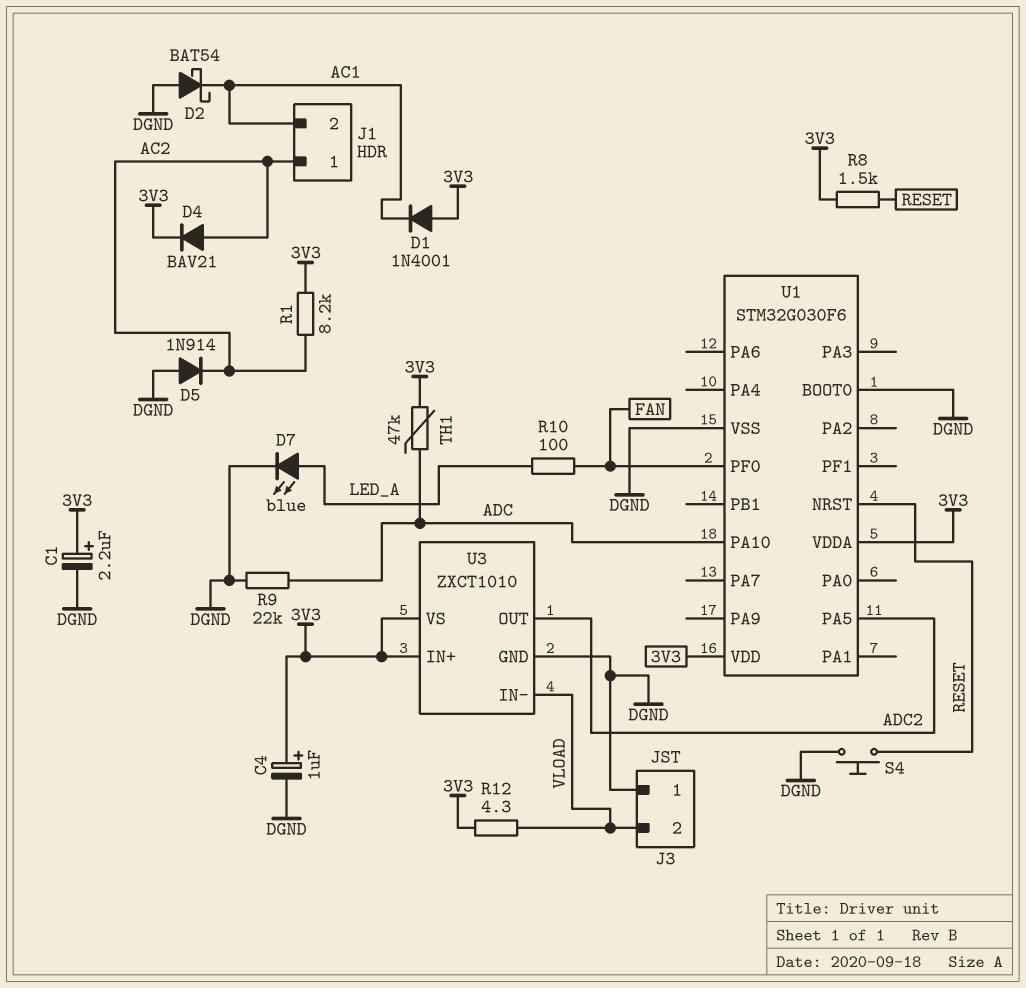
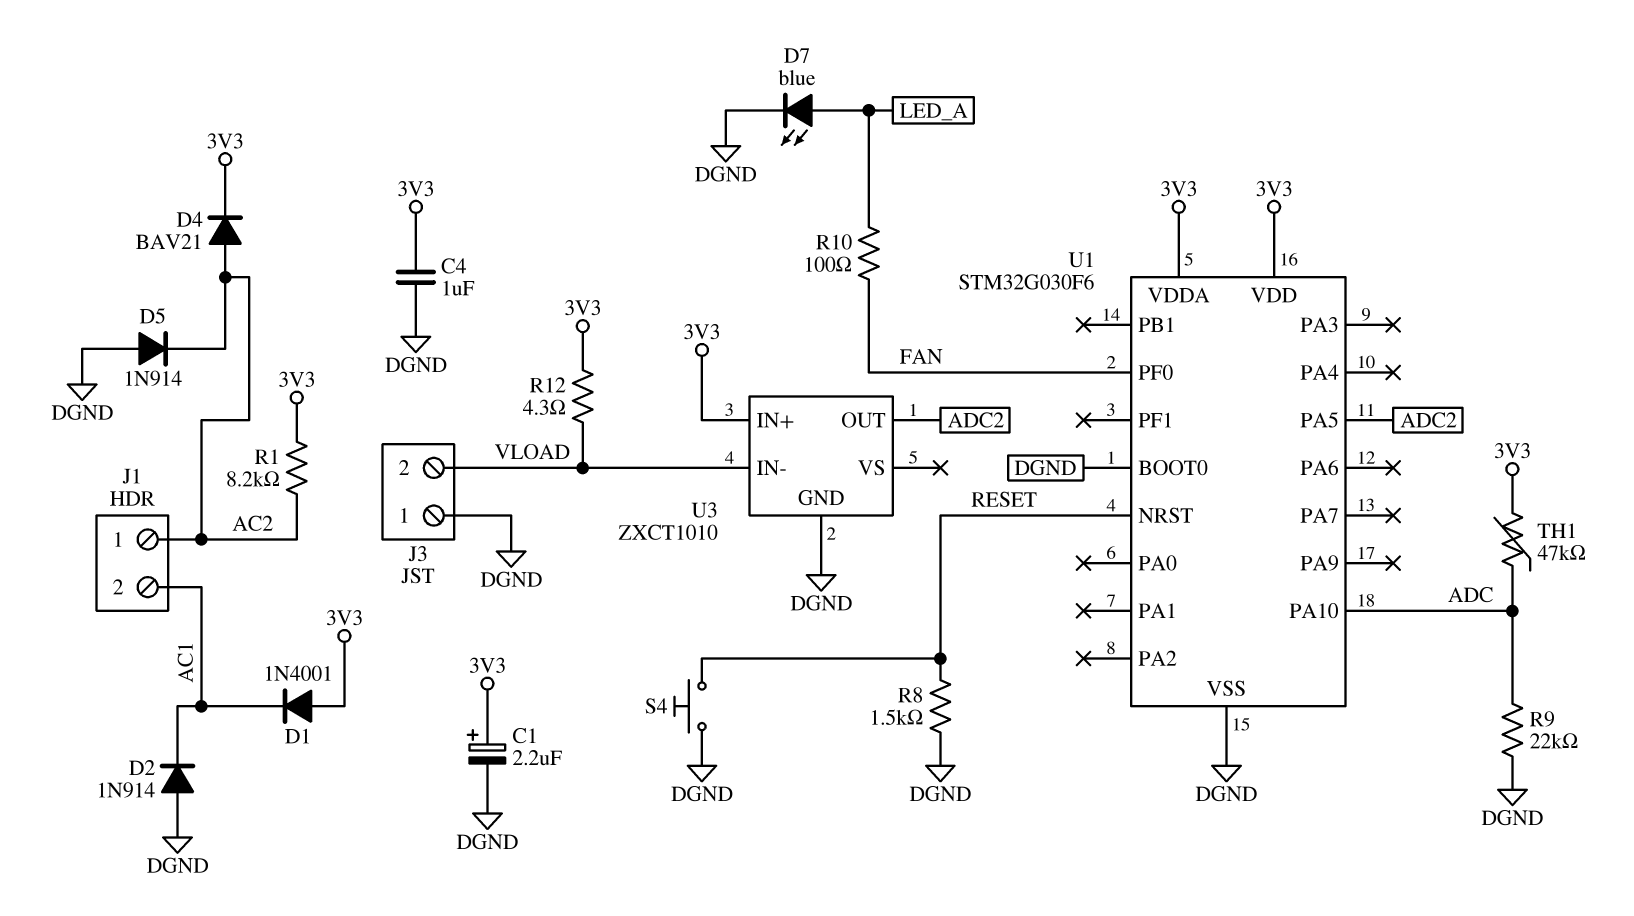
C4: 1uF (plus 3V3, minus DGND) -> 1uF (3V3, DGND)
D2: schottky BAT54 (A DGND, K AC1) -> diode 1N914 (A DGND, K AC1)
R8: 1.5k (3V3, RESET) -> 1.5k (DGND, RESET)
U3 pin VS: 3V3 -> none

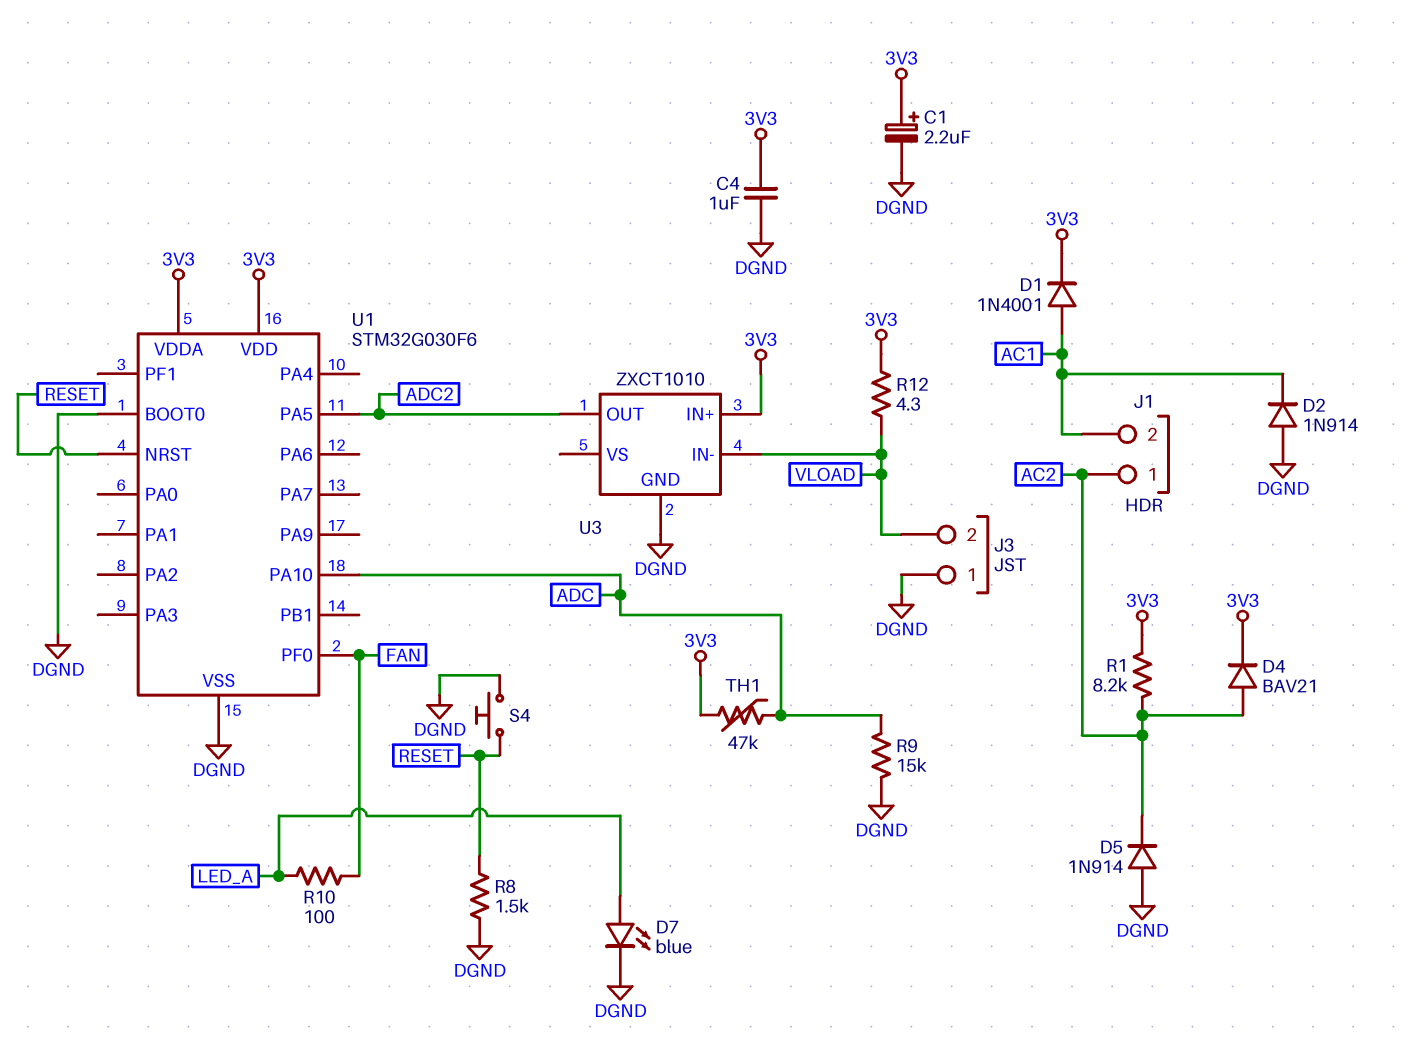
D1: diode 1N4001 (A 3V3, K AC1) -> diode 1N4001 (A AC1, K 3V3)
R9: 22k (ADC, DGND) -> 15k (ADC, DGND)

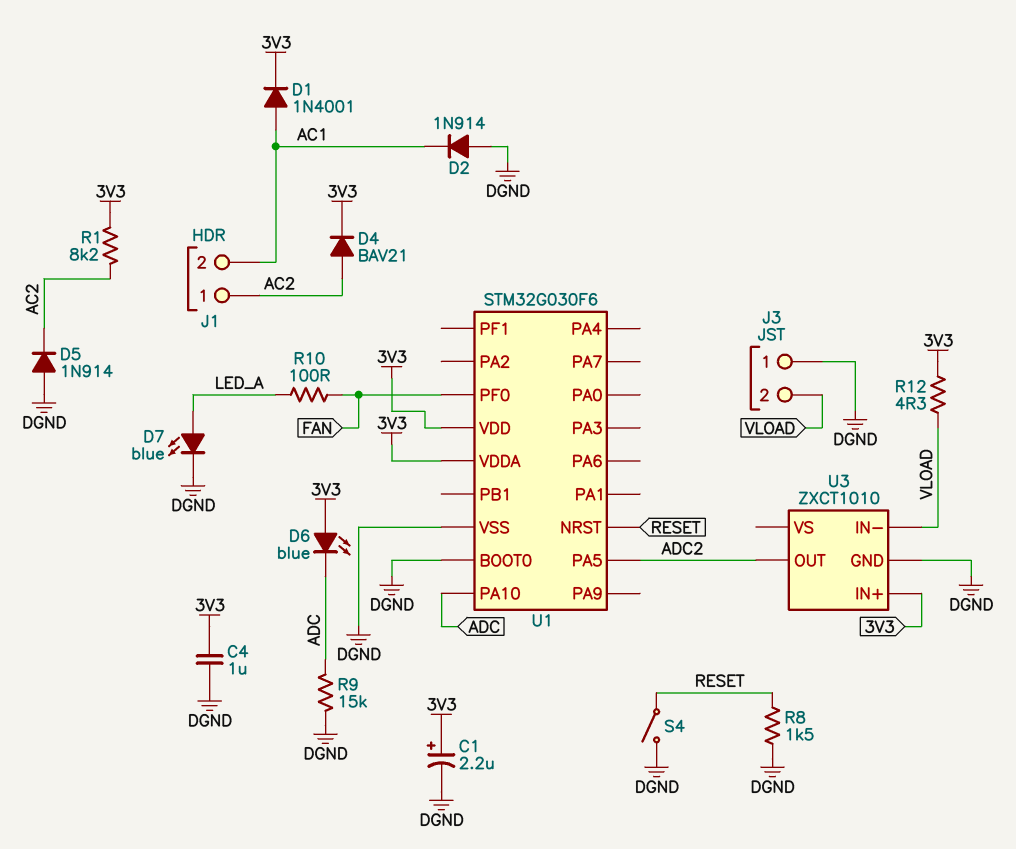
D6: none -> LED blue (A 3V3, K ADC)
S4: button (DGND, RESET) -> switch (DGND, RESET)
TH1: 47k (3V3, ADC) -> none

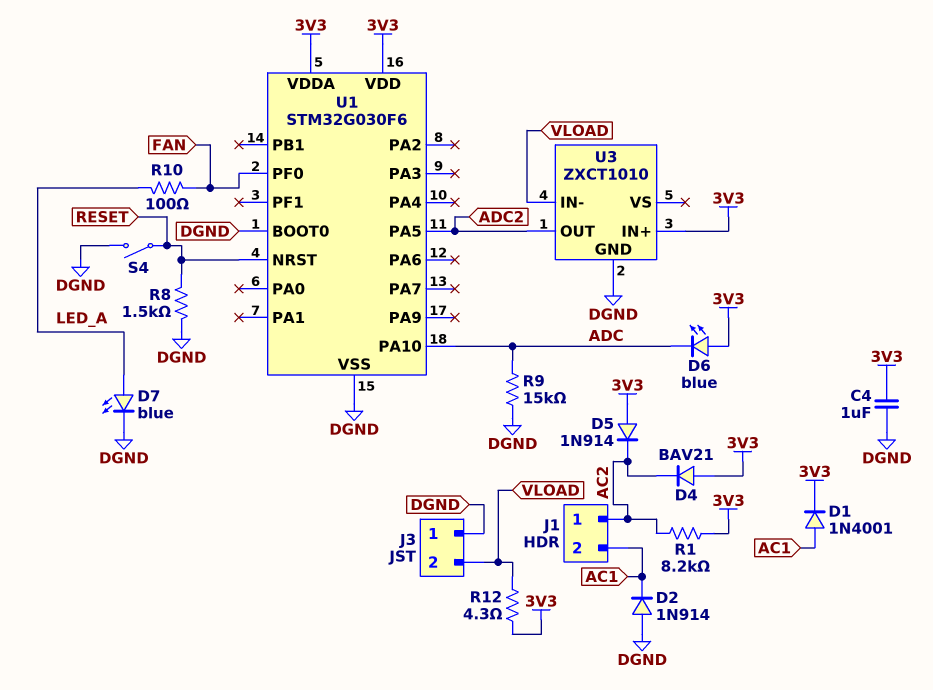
C1: 2.2uF (plus 3V3, minus DGND) -> none
D4: diode BAV21 (A AC2, K 3V3) -> diode BAV21 (A 3V3, K AC2)
D5: diode 1N914 (A DGND, K AC2) -> diode 1N914 (A 3V3, K AC2)

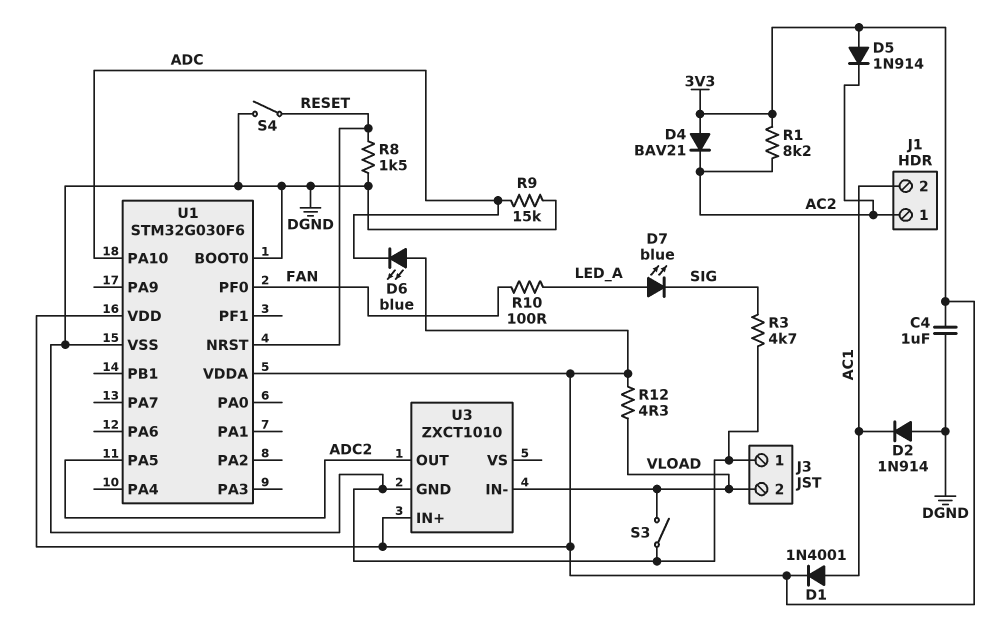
D7: LED blue (A LED_A, K DGND) -> LED blue (A LED_A, K SIG)
R3: none -> 4.7k (DGND, SIG)
S3: none -> switch (DGND, VLOAD)

